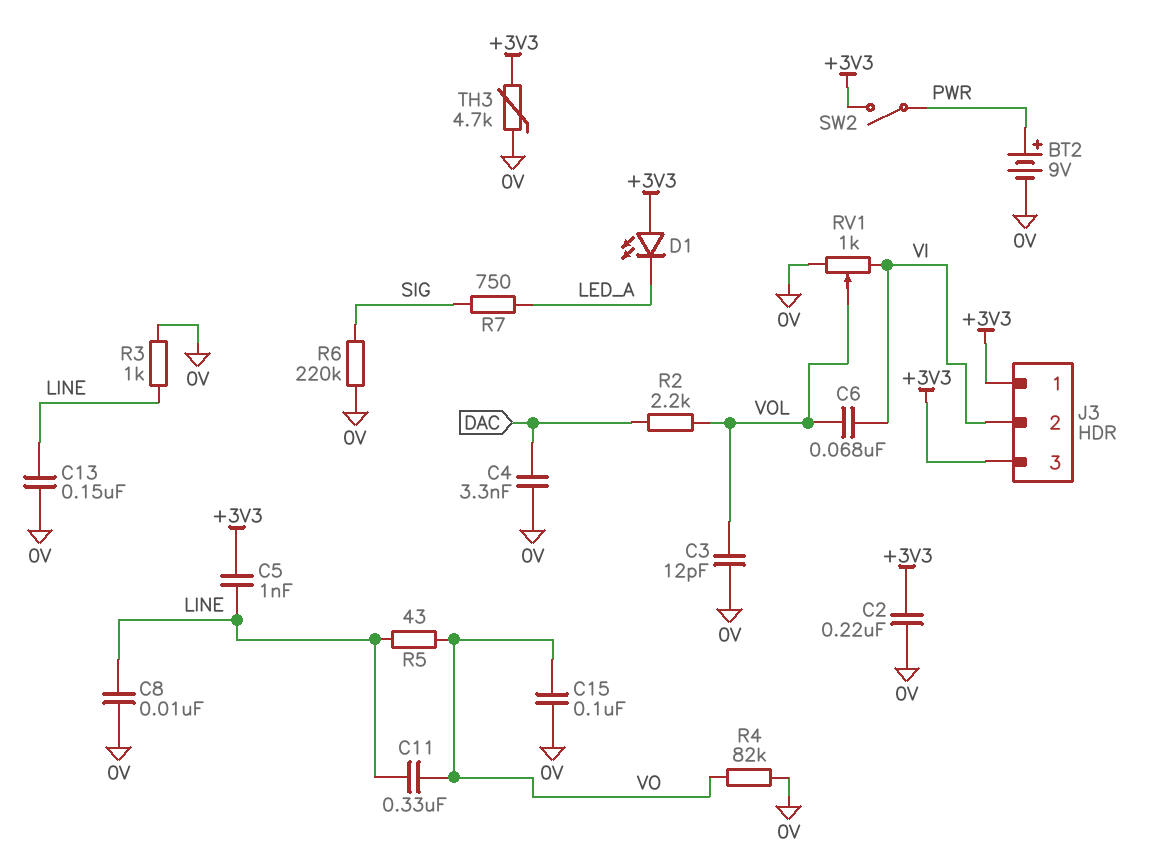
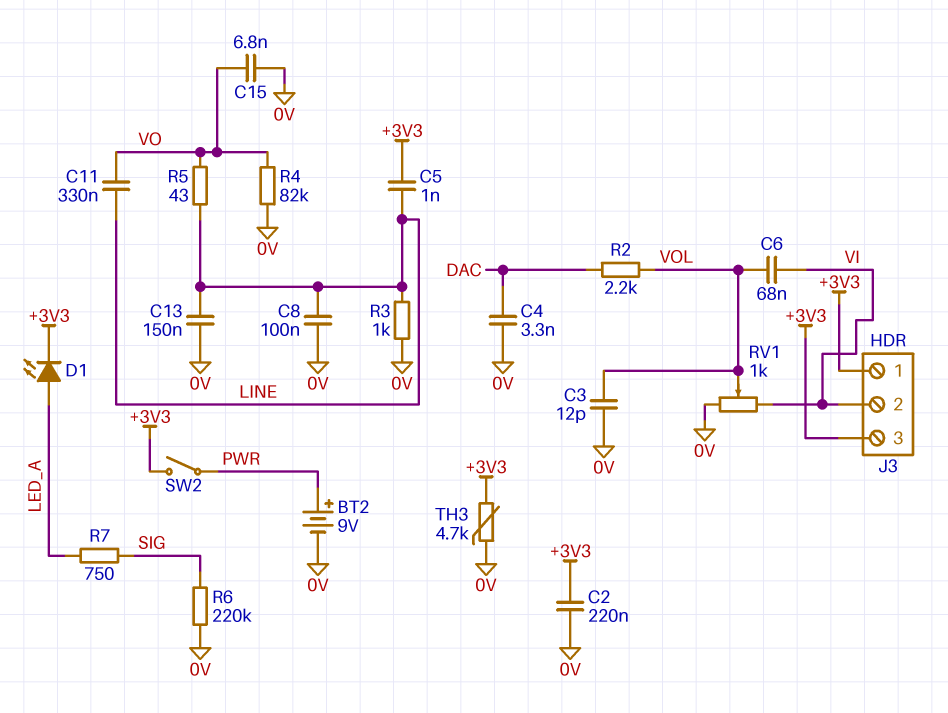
C8: 10nF (0V, LINE) -> 100nF (0V, LINE)
C15: 100nF (0V, VO) -> 6.8nF (0V, VO)
D1: LED (A +3V3, K LED_A) -> LED (A LED_A, K +3V3)

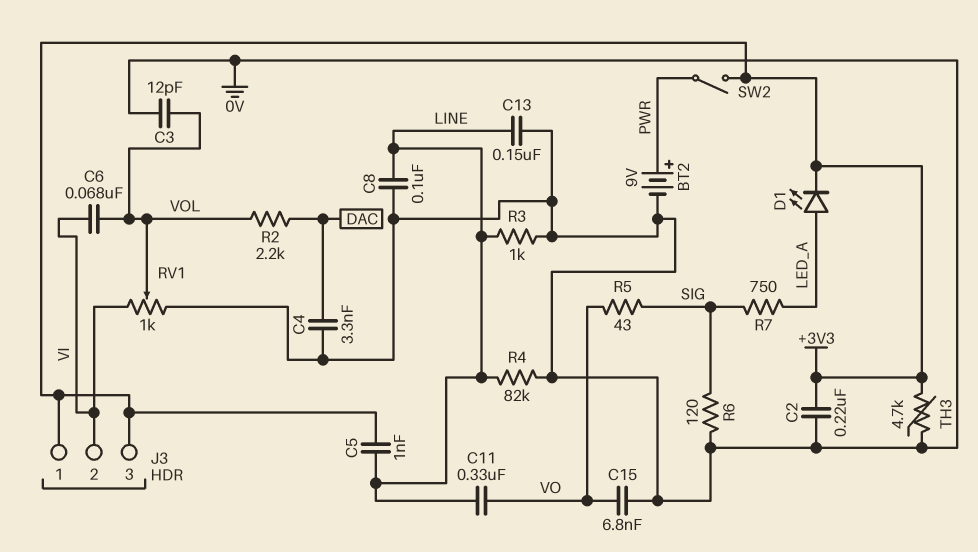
R4: 82k (0V, VO) -> 82k (0V, LINE)
R5: 43 (LINE, VO) -> 43 (SIG, VO)
R6: 220k (0V, SIG) -> 120 (0V, SIG)

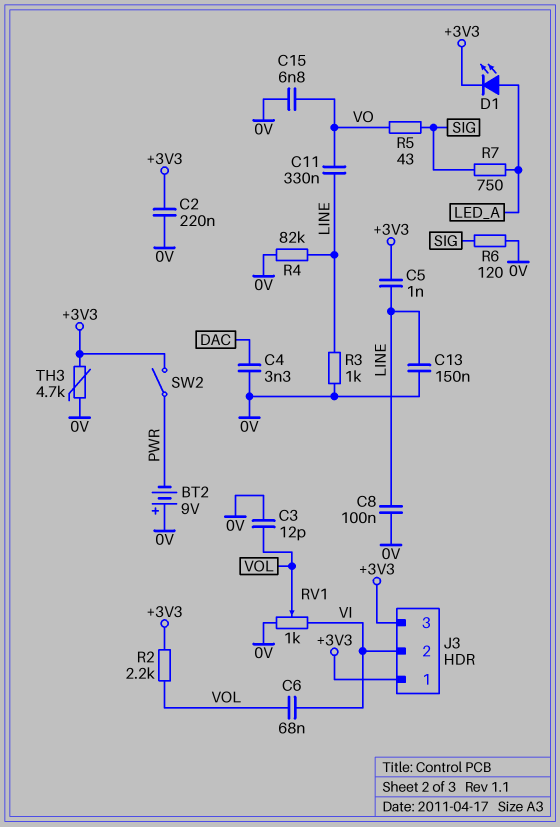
BT2: 9V (plus PWR, minus 0V) -> 9V (plus 0V, minus PWR)
R2: 2.2k (DAC, VOL) -> 2.2k (+3V3, VOL)

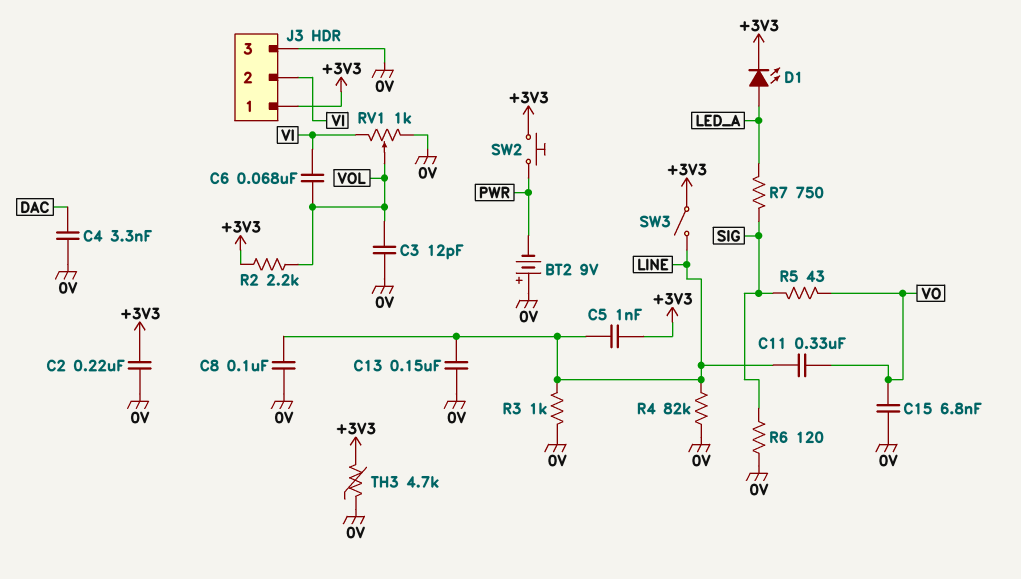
J3 pin 3: +3V3 -> 0V
SW2: switch (+3V3, PWR) -> button (+3V3, PWR)
SW3: none -> switch (+3V3, LINE)

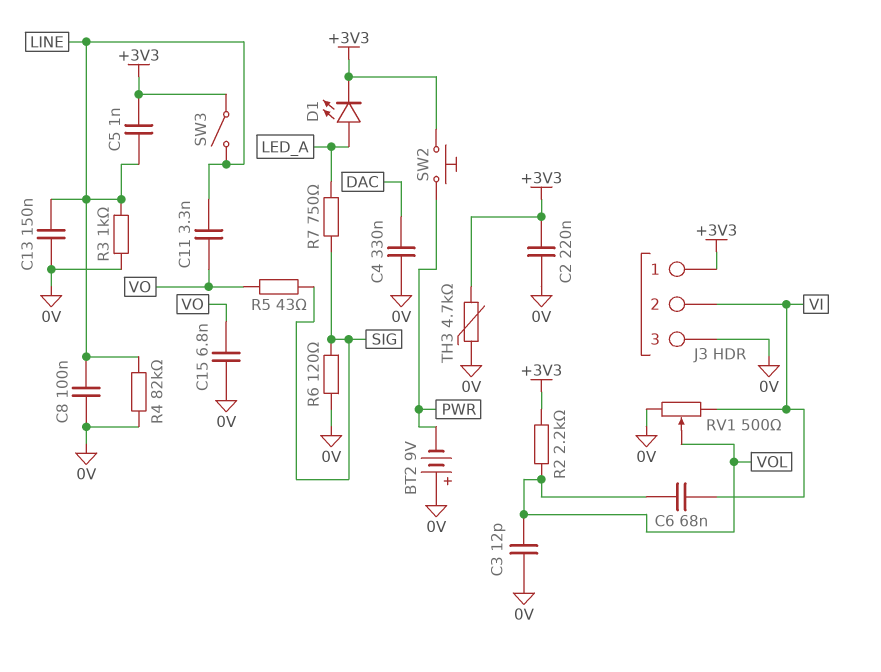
C4: 3.3nF (0V, DAC) -> 330nF (0V, DAC)
C11: 330nF (LINE, VO) -> 3.3nF (LINE, VO)
RV1: 1k (0V, VI, wiper VOL) -> 500 (0V, VI, wiper VOL)

